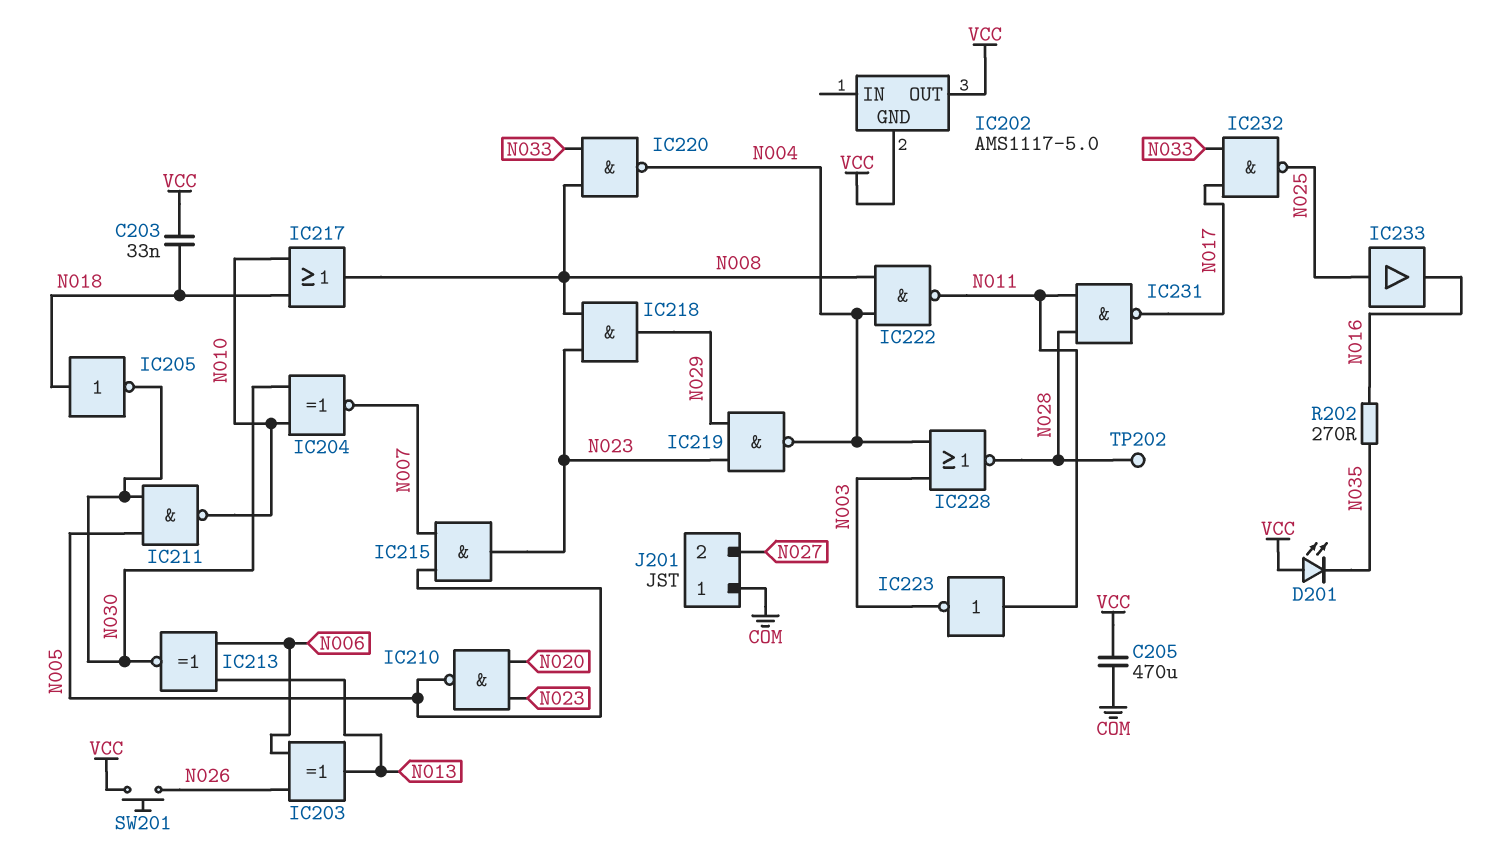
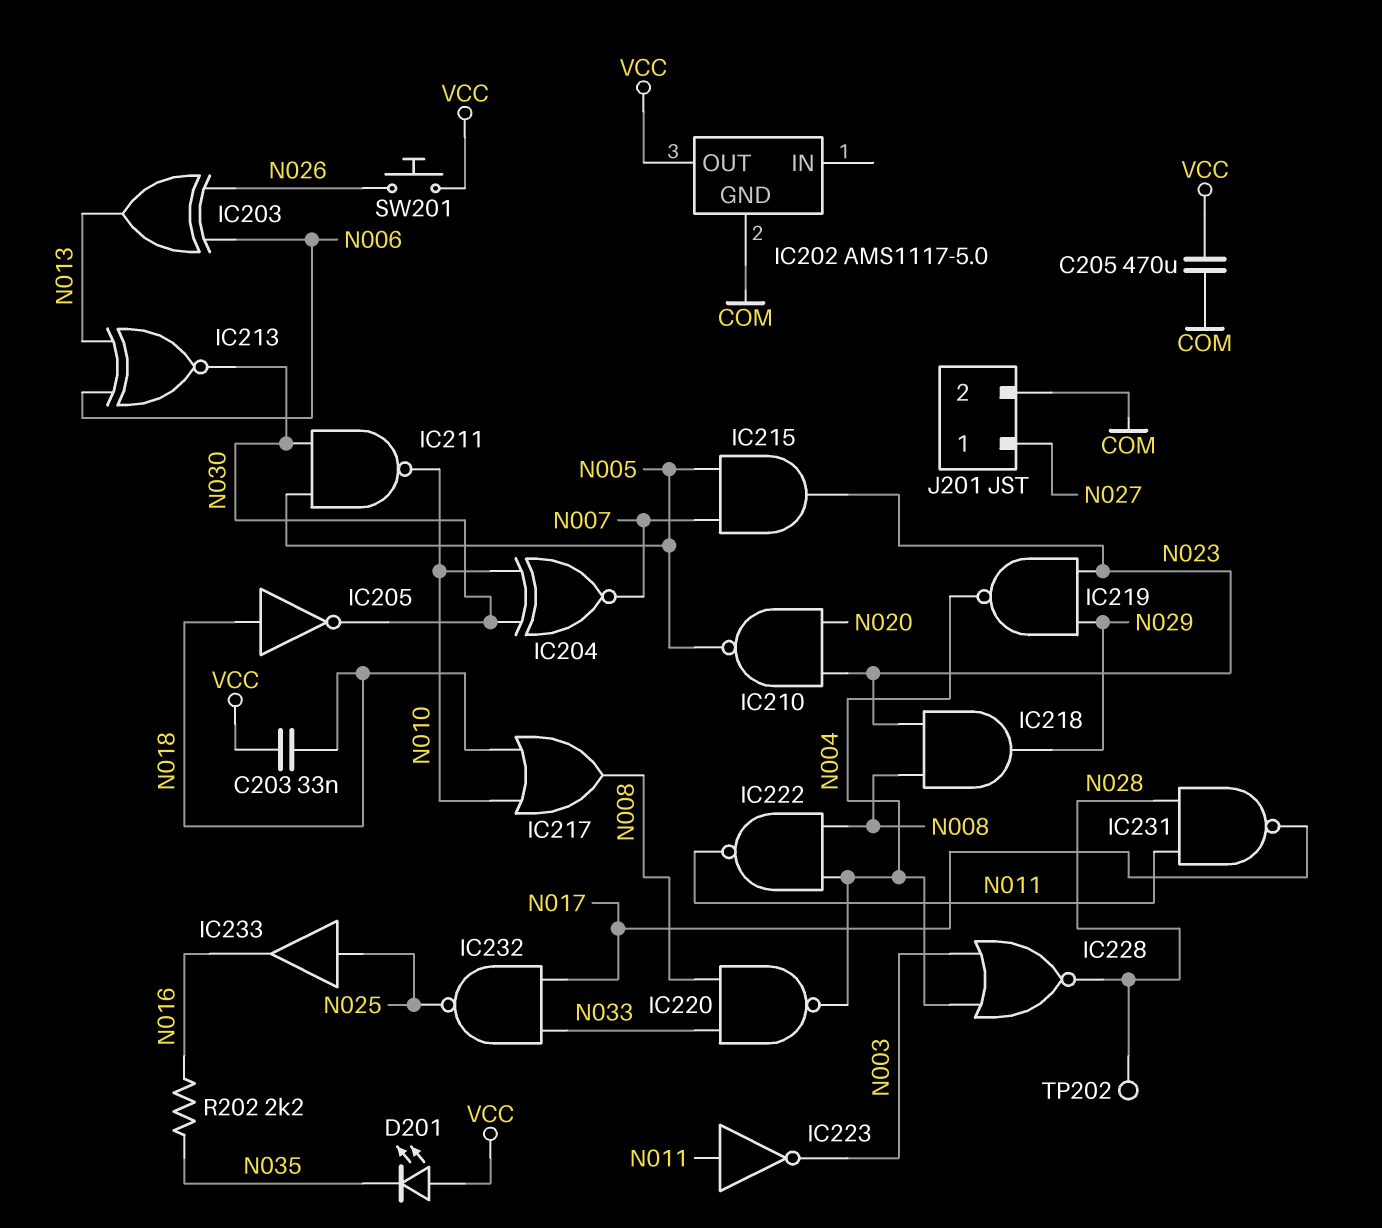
IC202 pin GND: VCC -> COM
J201 pin 1: COM -> N027
J201 pin 2: N027 -> COM
R202: 270 (N016, N035) -> 2.2k (N016, N035)

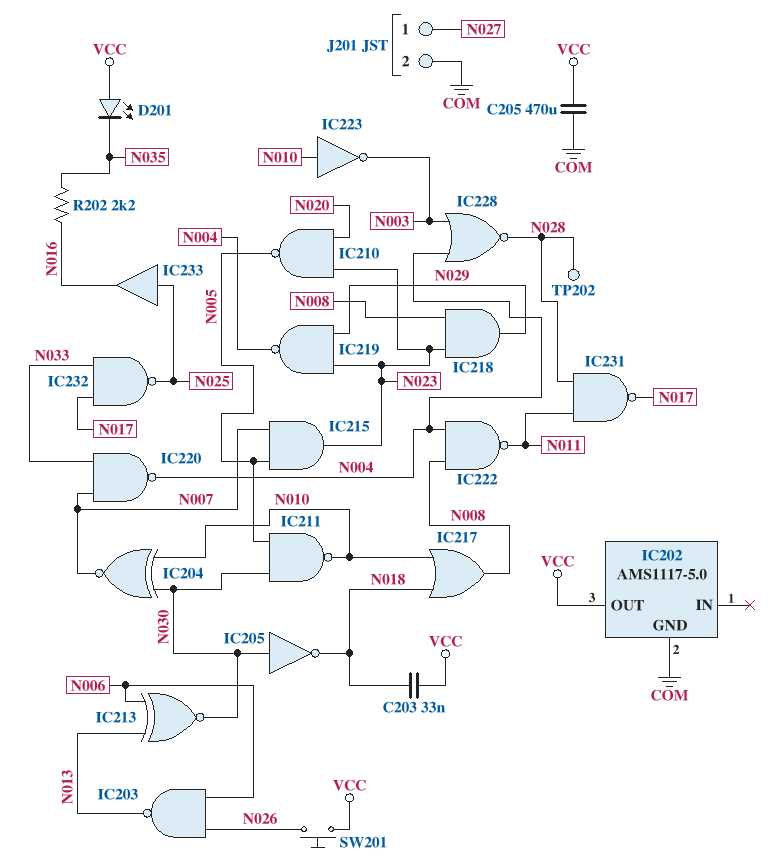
IC203: XOR (in N006, in N026, out N013) -> NAND (in N006, in N026, out N013)
IC205: NOT (in N018, out N030) -> NOT (in N030, out N018)
IC220: NAND (in N008, in N033, out N004) -> NAND (in N007, in N033, out N004)
IC223: NOT (in N011, out N003) -> NOT (in N010, out N003)

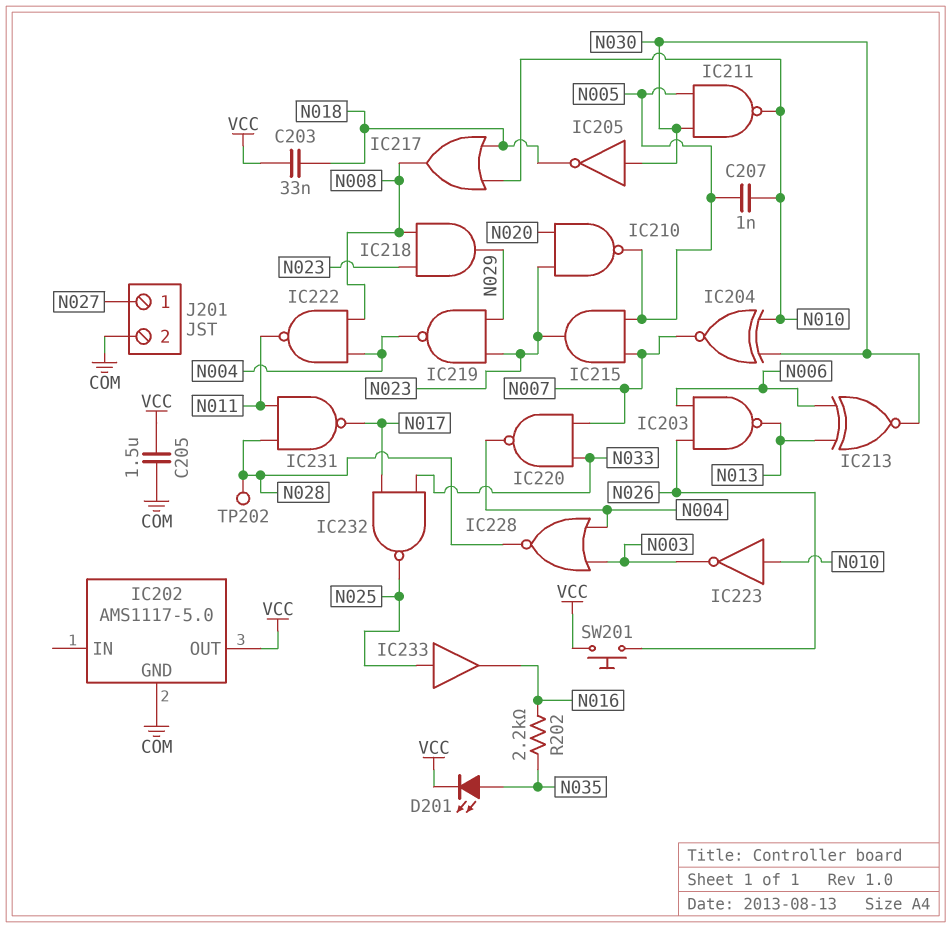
C205: 470uF (COM, VCC) -> 1.5uF (COM, VCC)
C207: none -> 1nF (N005, N010)
D201: LED (A VCC, K N035) -> LED (A N035, K VCC)

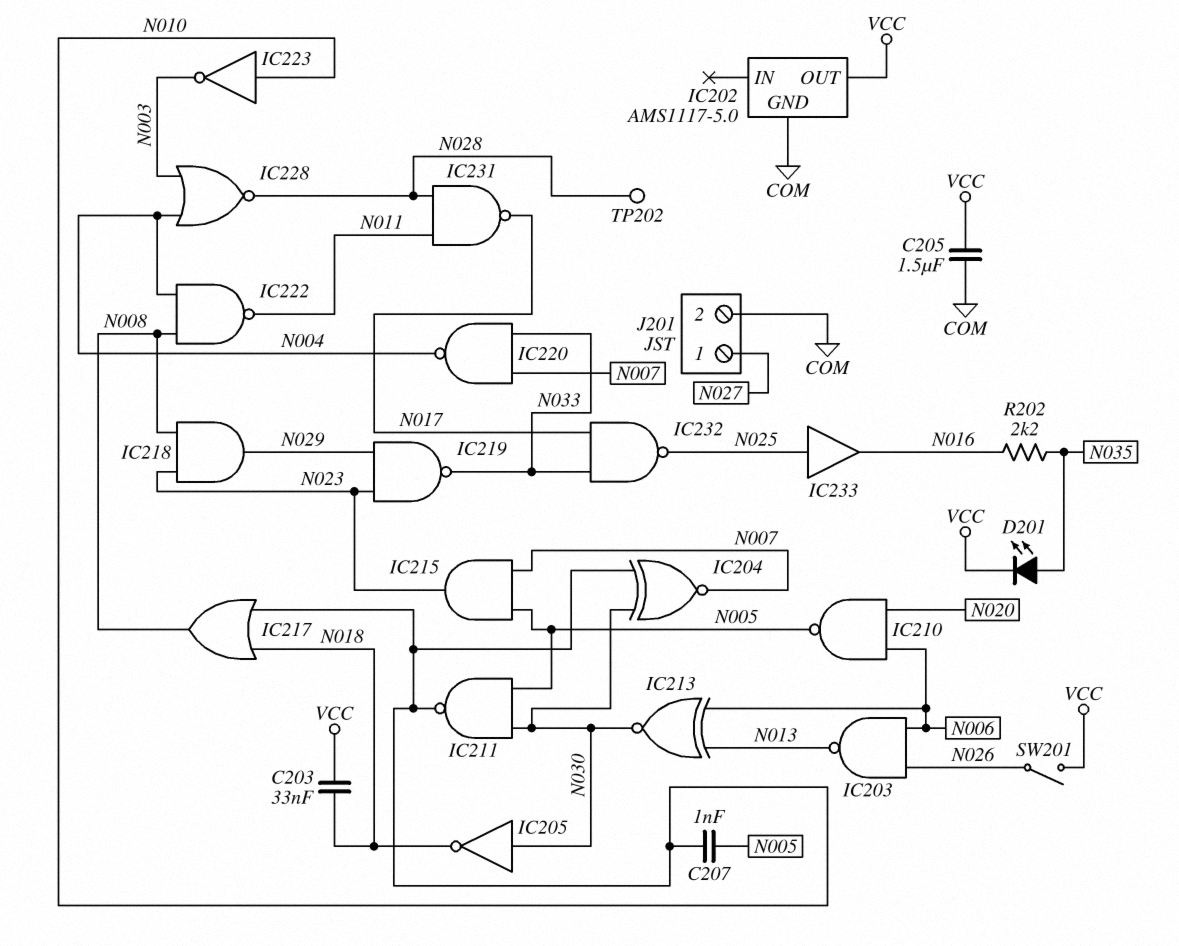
IC210: NAND (in N020, in N023, out N005) -> NAND (in N006, in N020, out N005)
IC219: NAND (in N023, in N029, out N004) -> NAND (in N023, in N029, out N033)
SW201: button (N026, VCC) -> switch (N026, VCC)

